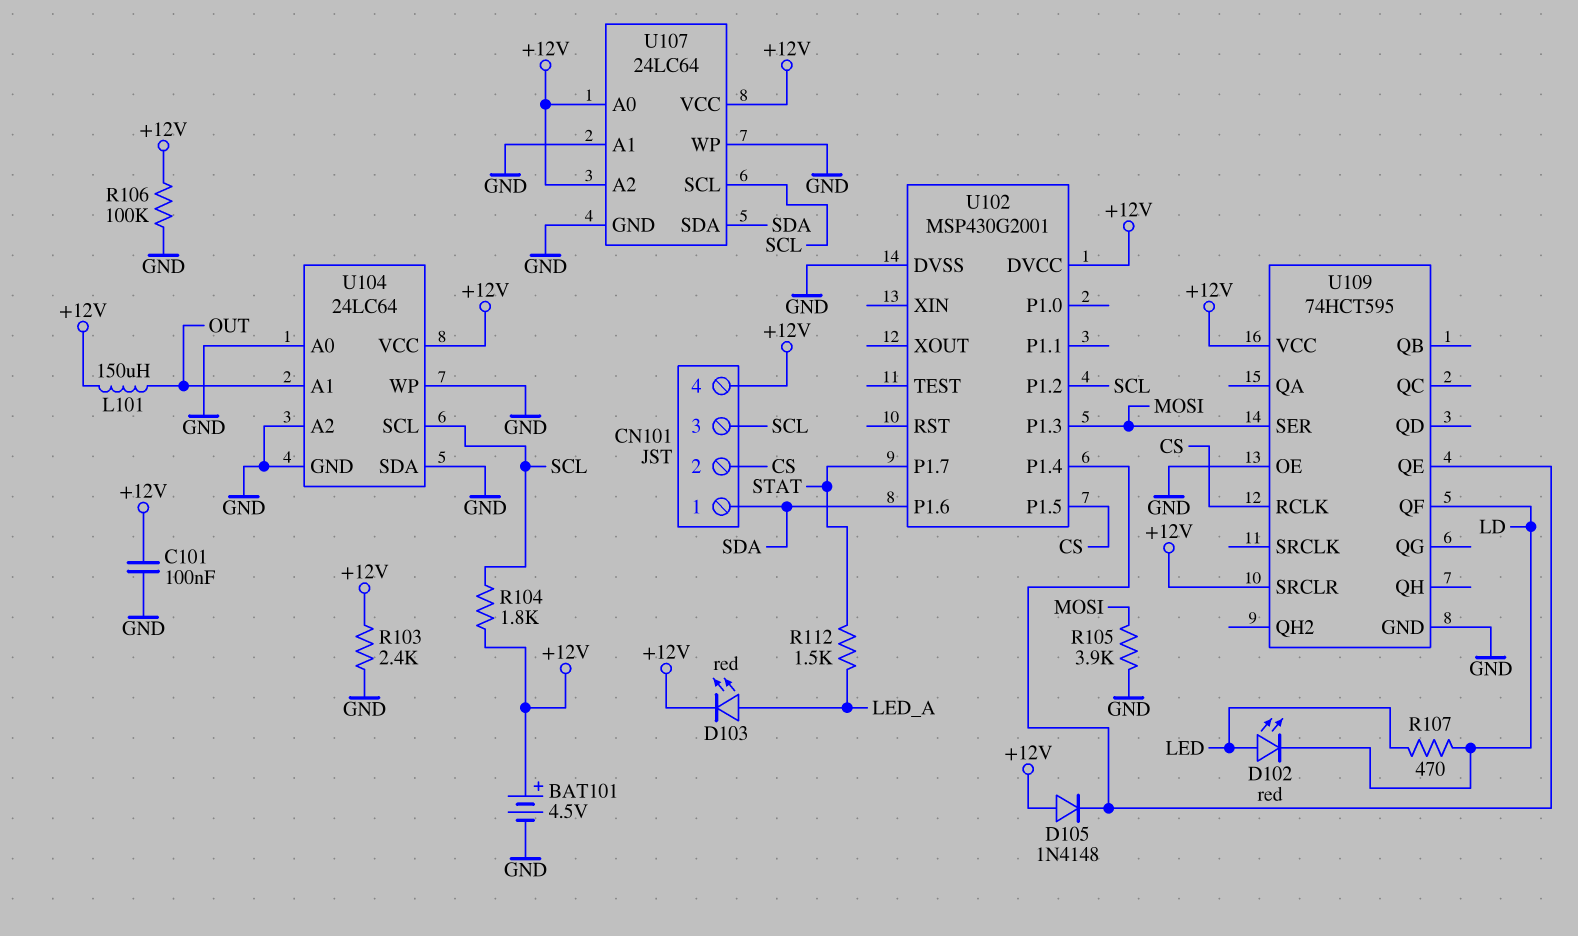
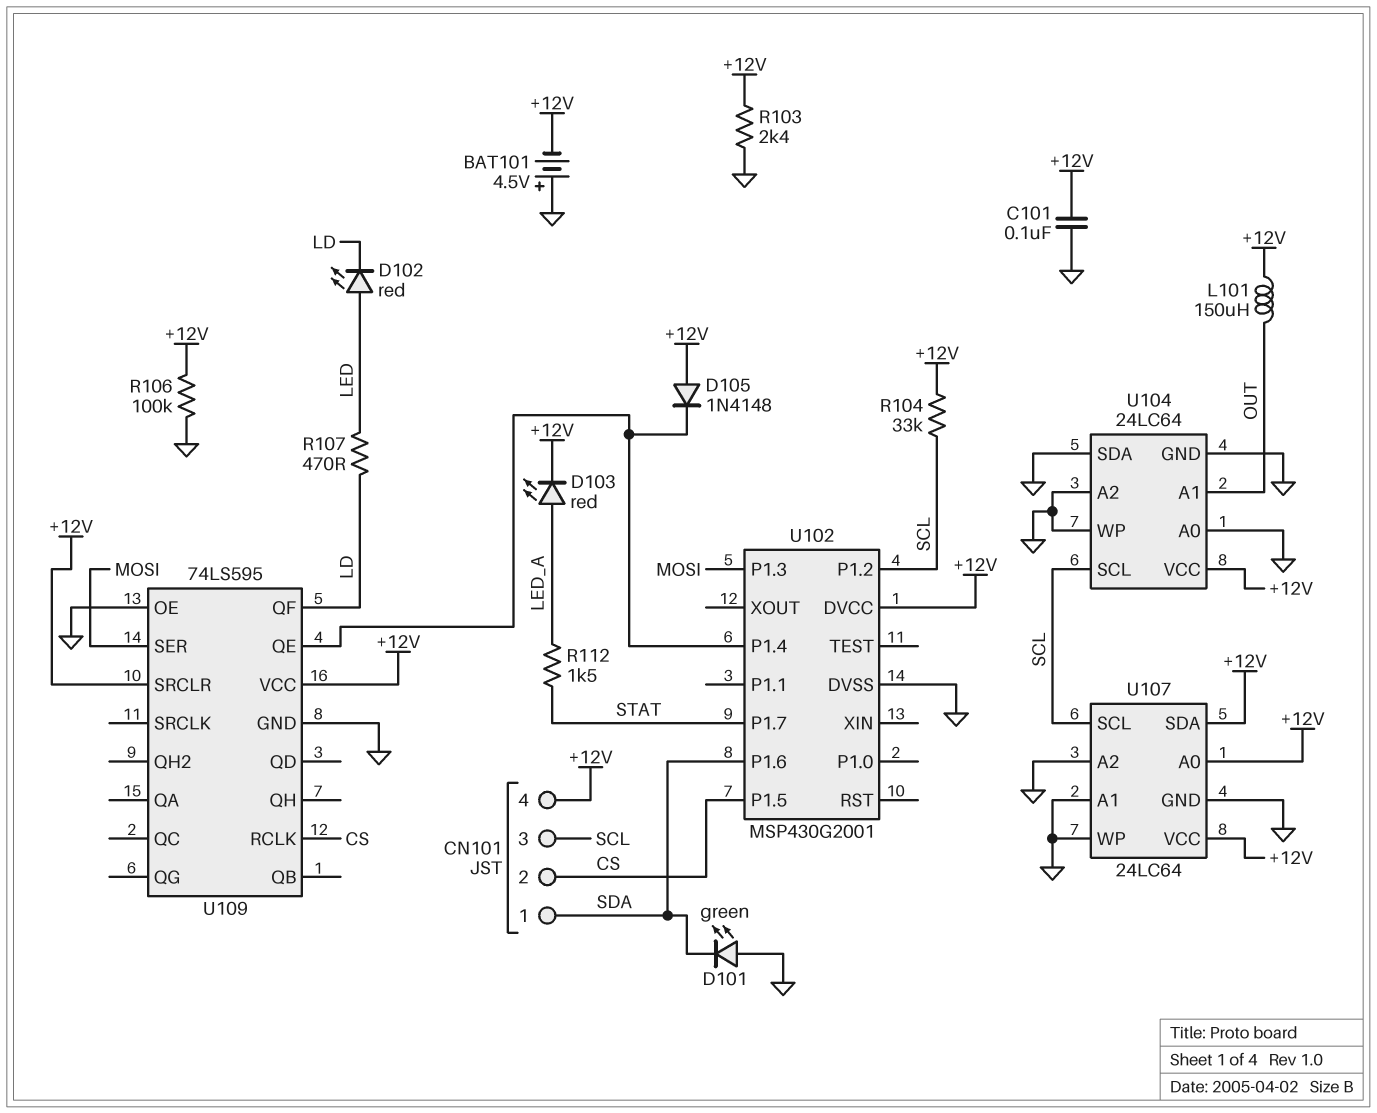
BAT101: 4.5V (plus +12V, minus GND) -> 4.5V (plus GND, minus +12V)
D101: none -> LED green (A GND, K SDA)
R104: 1.8k (+12V, SCL) -> 33k (+12V, SCL)
R105: 3.9k (GND, MOSI) -> none
U107 pin A2: +12V -> GND
U107 pin SDA: SDA -> +12V
U109: 74HCT595 -> 74LS595

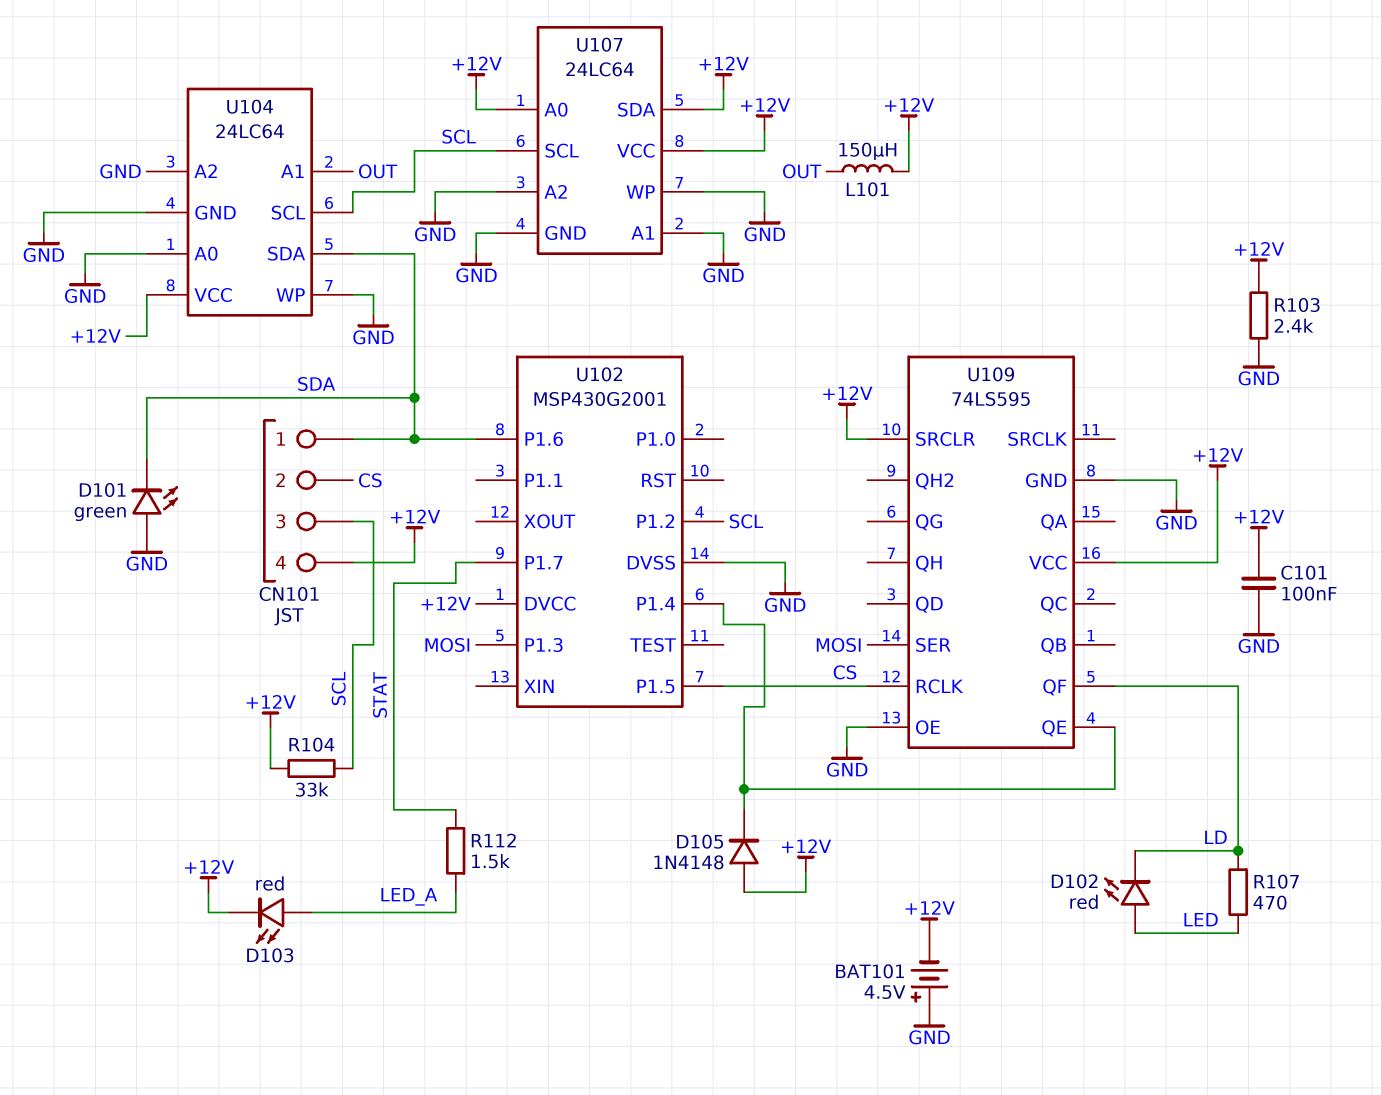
R106: 100k (+12V, GND) -> none
U104 pin SDA: GND -> SDA

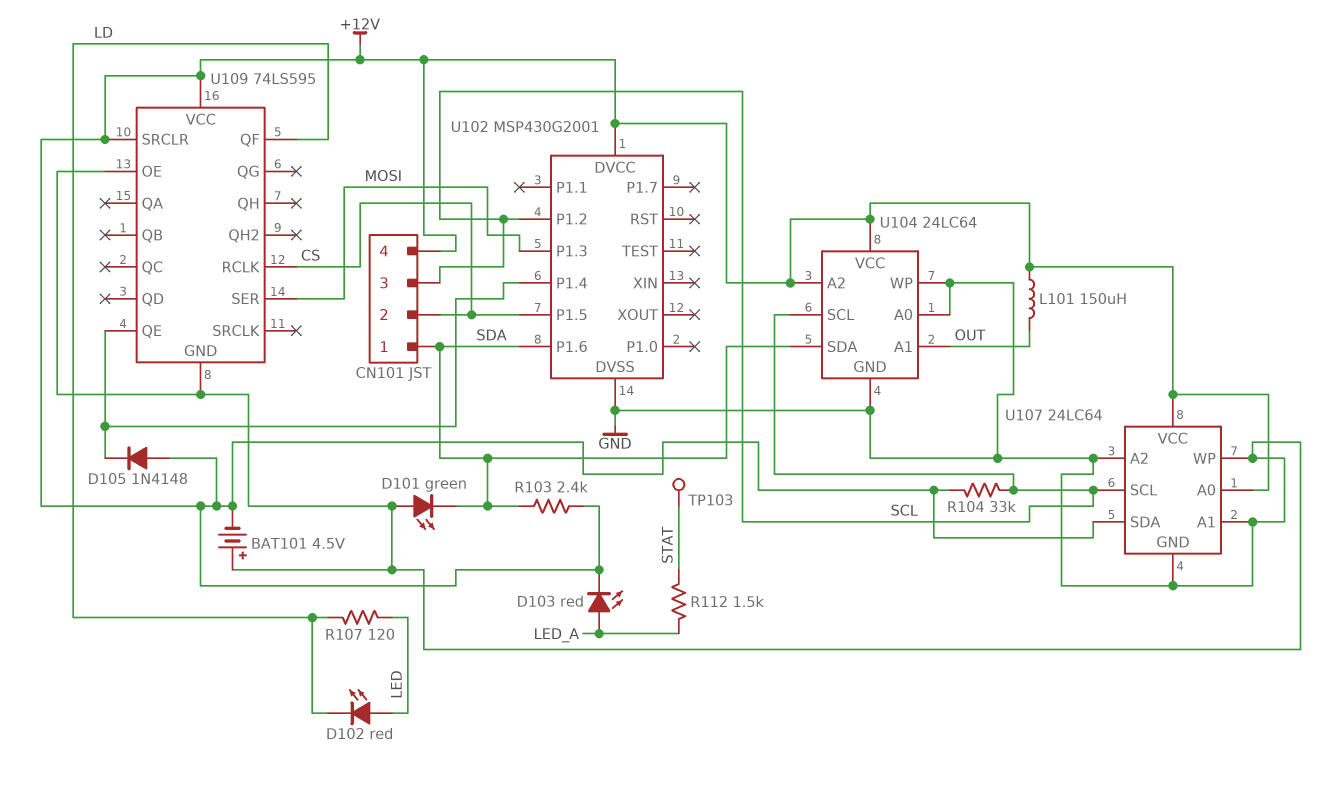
C101: 100nF (+12V, GND) -> none
R103: 2.4k (+12V, GND) -> 2.4k (+12V, SDA)
R107: 470 (LD, LED) -> 120 (LD, LED)
TP103: none -> test point (STAT)
U102 pin P1.7: STAT -> none
U104 pin A2: GND -> +12V

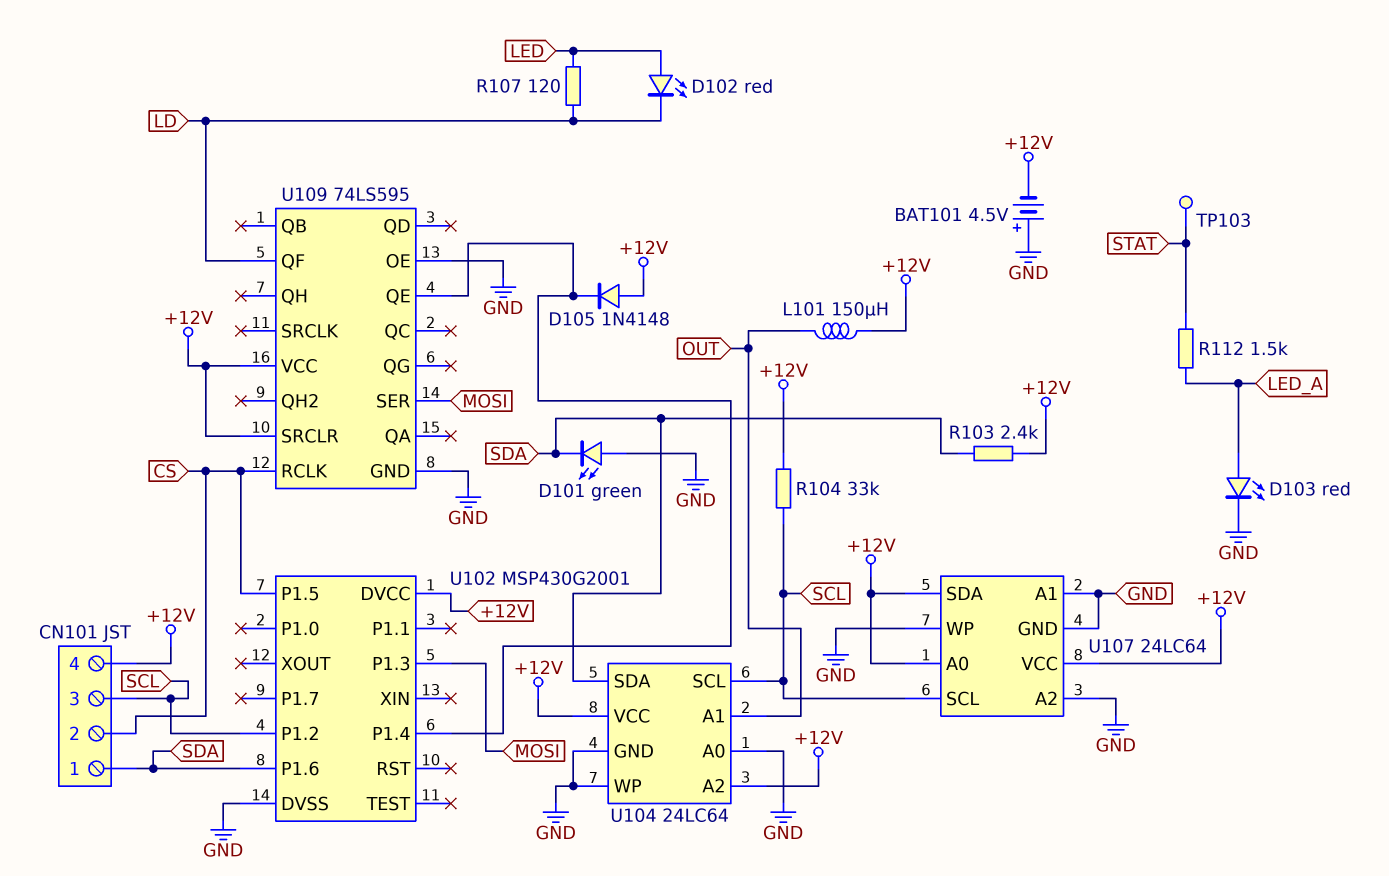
D103: LED red (A LED_A, K +12V) -> LED red (A LED_A, K GND)

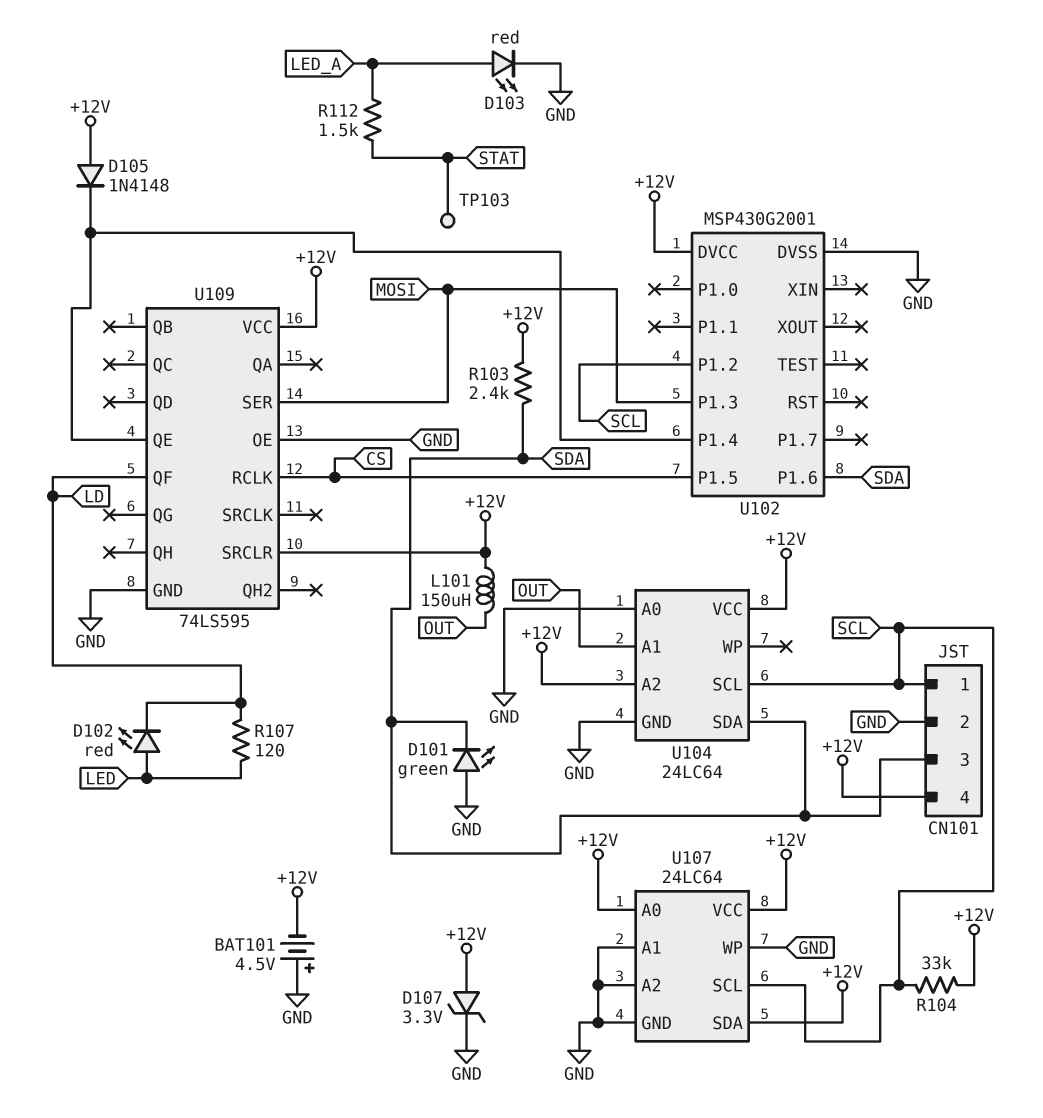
CN101 pin 1: SDA -> SCL
CN101 pin 2: CS -> GND
CN101 pin 3: SCL -> SDA
D107: none -> zener 3.3V (A +12V, K GND)
U104 pin WP: GND -> none

